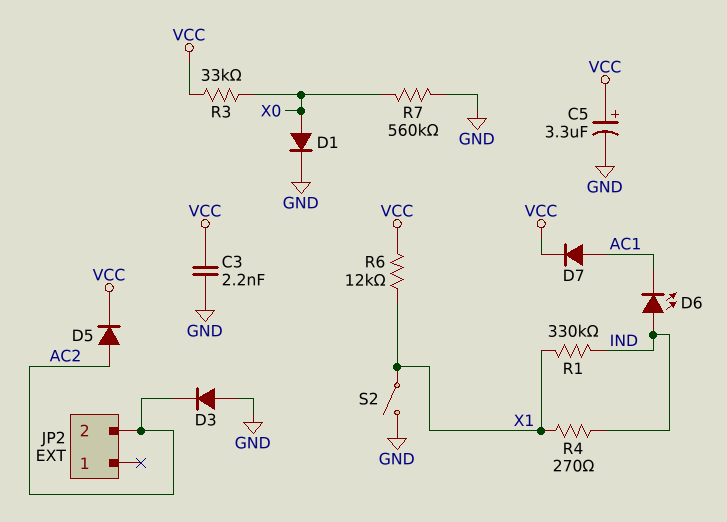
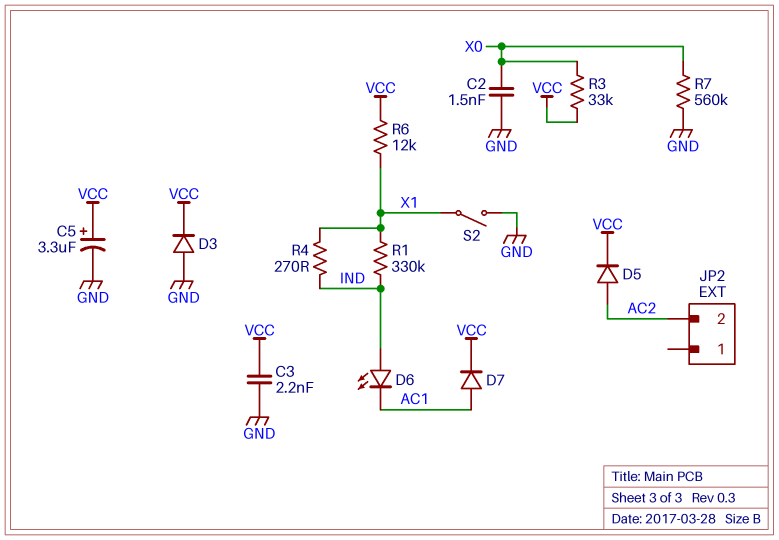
C2: none -> 1.5nF (GND, X0)
D1: diode (A X0, K GND) -> none
D3: diode (A GND, K AC2) -> diode (A GND, K VCC)

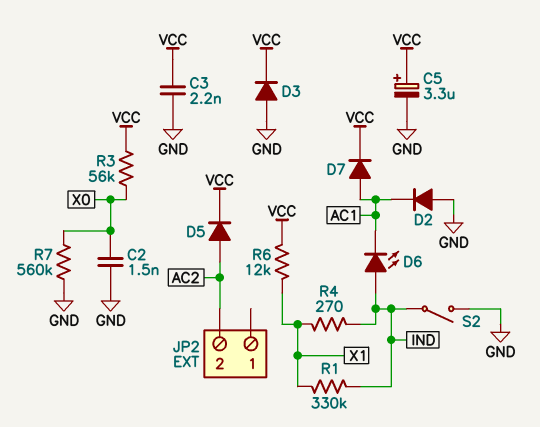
D2: none -> diode (A GND, K AC1)
R3: 33k (VCC, X0) -> 56k (VCC, X0)
S2: switch (GND, X1) -> switch (GND, IND)

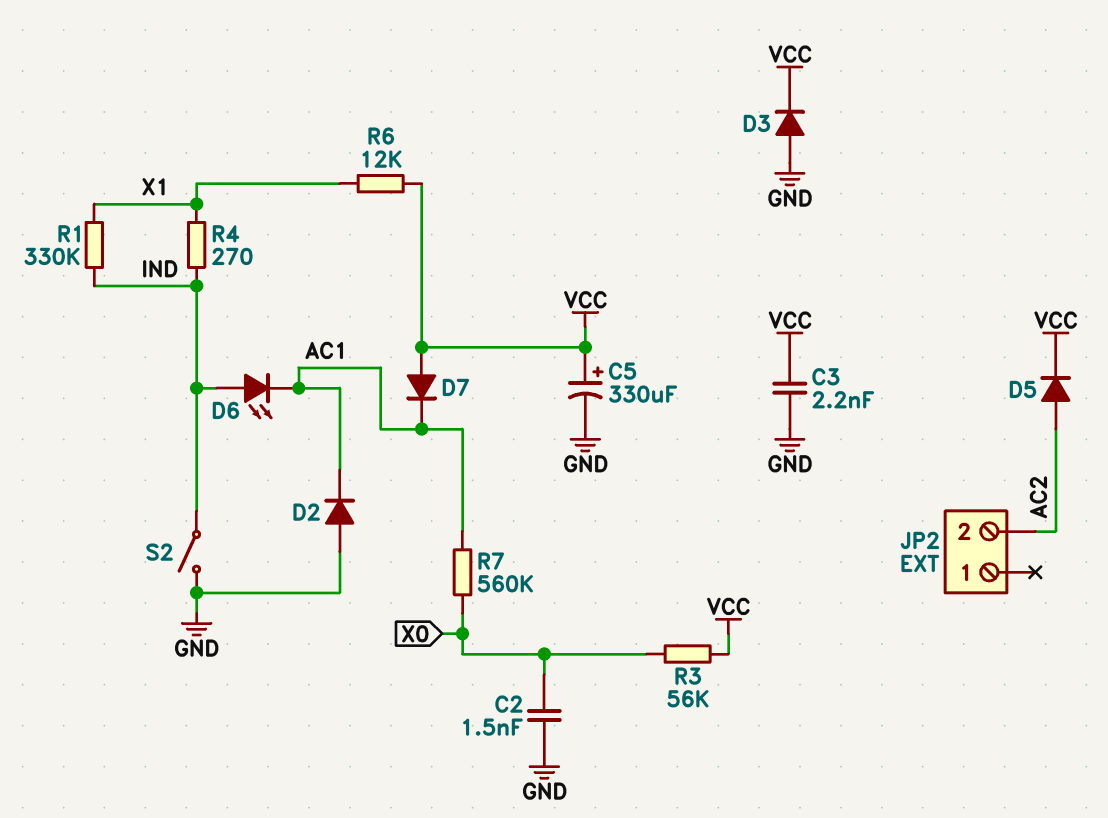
C5: 3.3uF (plus VCC, minus GND) -> 330uF (plus VCC, minus GND)
D7: diode (A AC1, K VCC) -> diode (A VCC, K AC1)
R7: 560k (GND, X0) -> 560k (AC1, X0)

